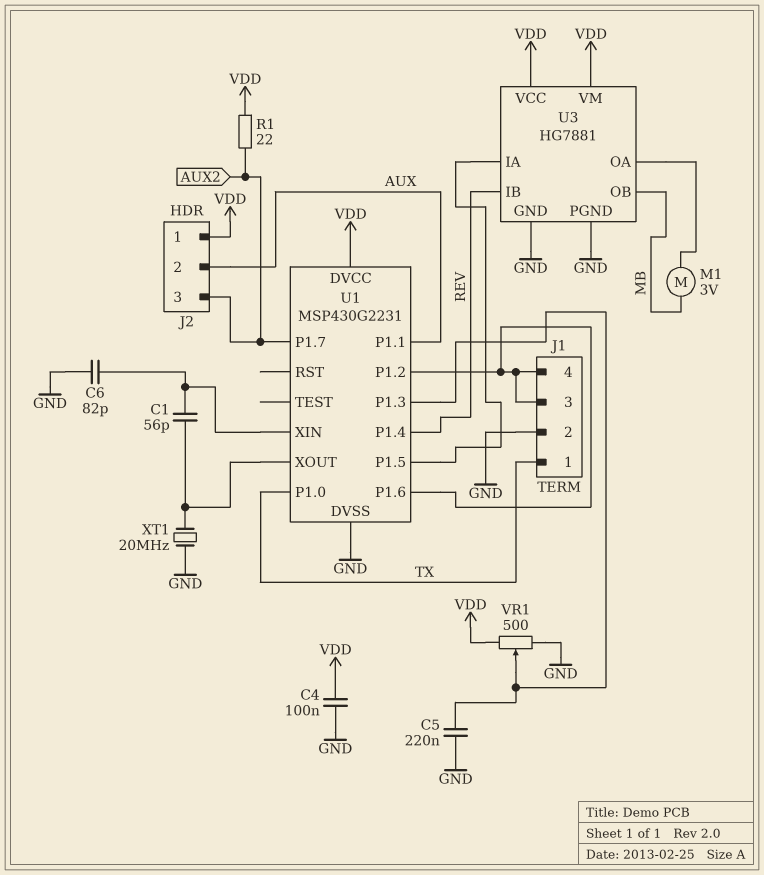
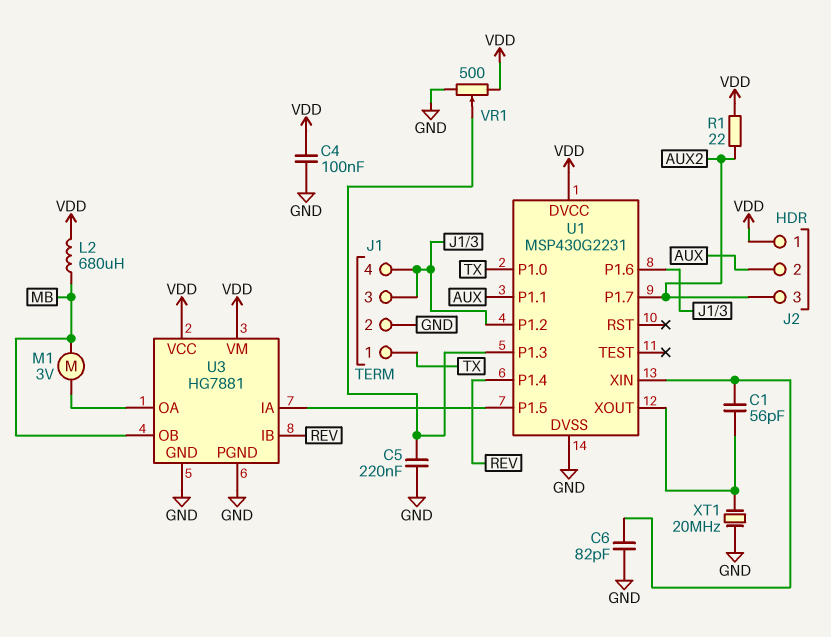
L2: none -> 680uH (MB, VDD)

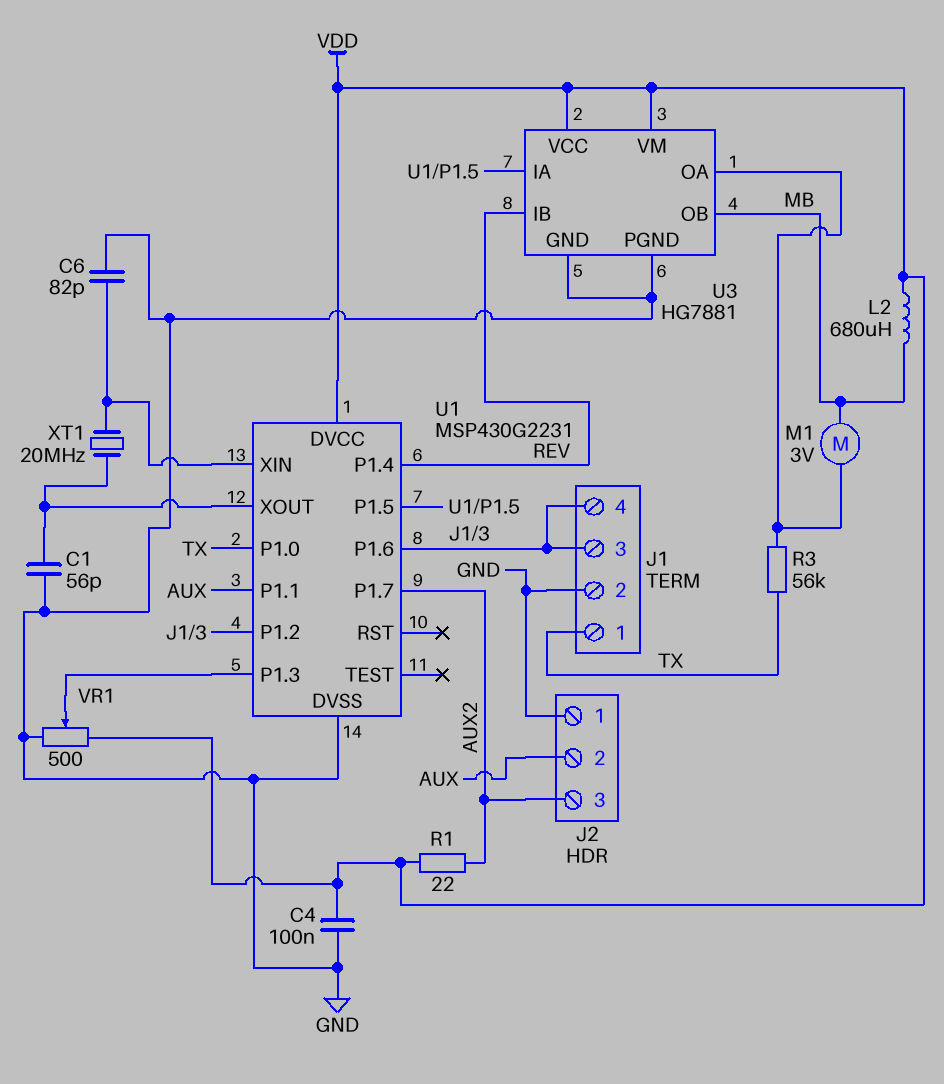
C1: 56pF (U1/XIN, U1/XOUT) -> 56pF (GND, U1/XOUT)
C5: 220nF (GND, U1/P1.3) -> none
J2 pin 1: VDD -> GND
R3: none -> 56k (TX, U3/OA)
XT1: 20MHz (GND, U1/XOUT) -> 20MHz (U1/XIN, U1/XOUT)

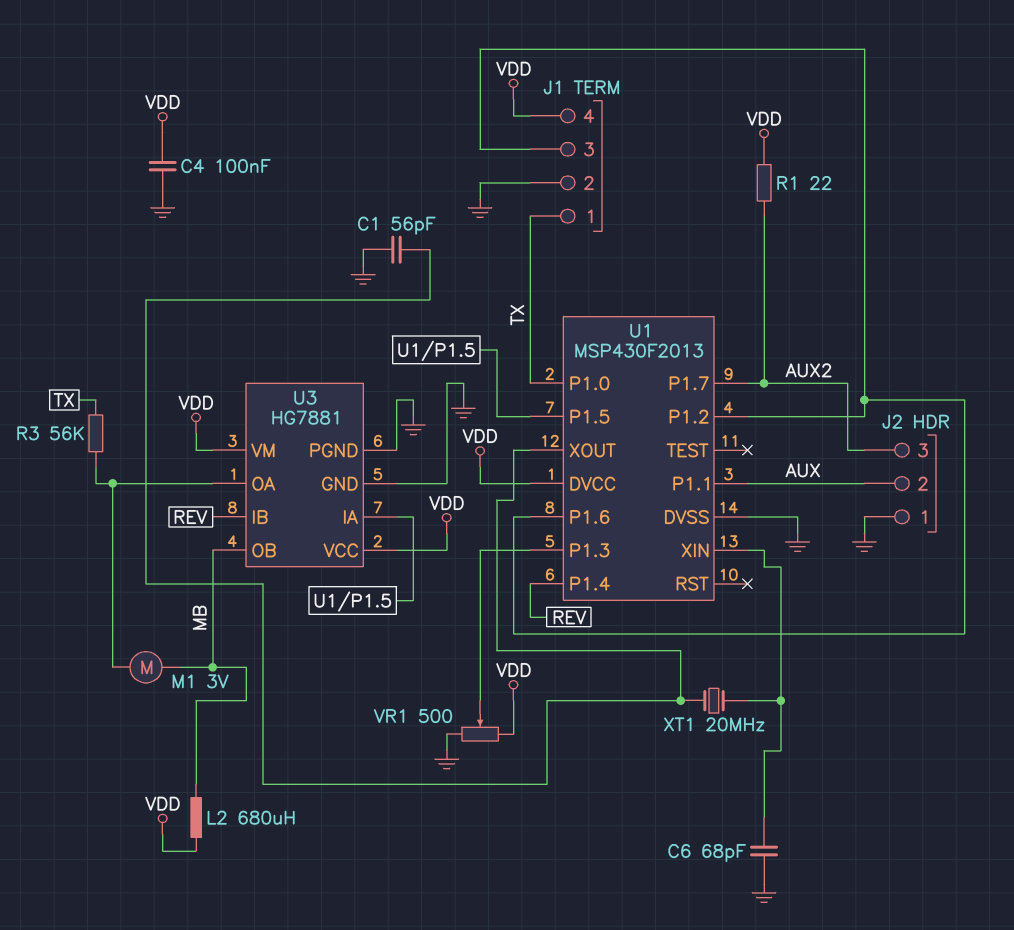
C6: 82pF (GND, U1/XIN) -> 68pF (GND, U1/XIN)
J1 pin 4: J1/3 -> VDD
U1: MSP430G2231 -> MSP430F2013

